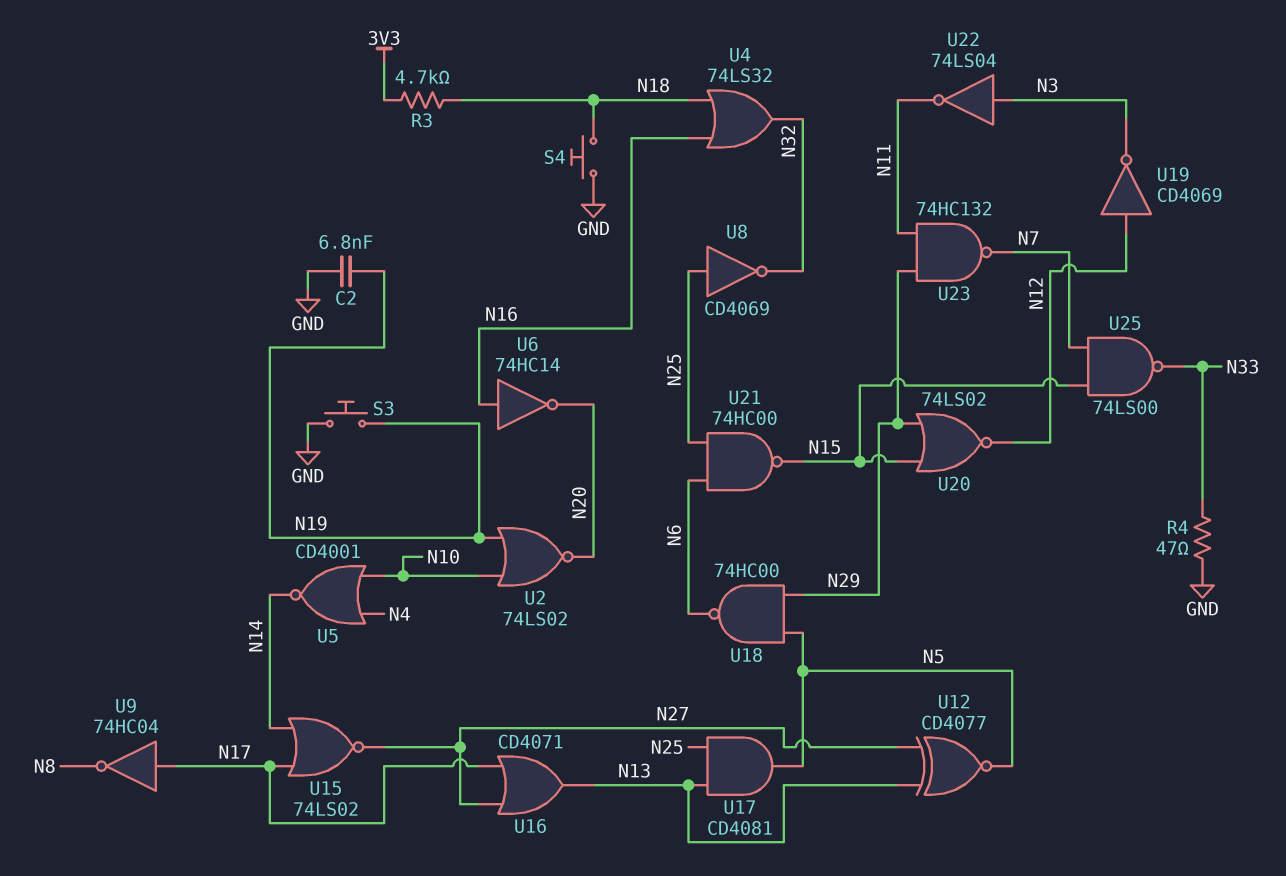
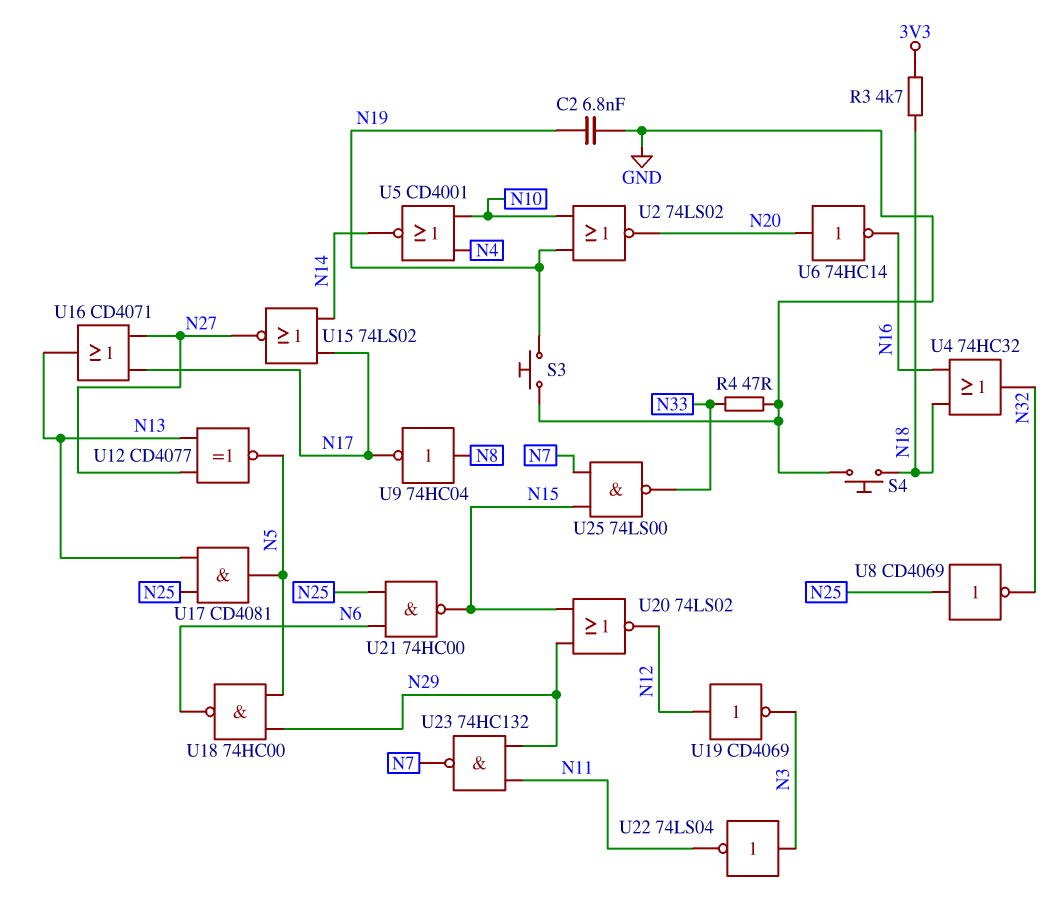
U4: OR 74LS32 (in N16, in N18, out N32) -> OR 74HC32 (in N16, in N18, out N32)
U6: NOT 74HC14 (in N16, out N20) -> NOT 74HC14 (in N20, out N16)
U9: NOT 74HC04 (in N17, out N8) -> NOT 74HC04 (in N8, out N17)

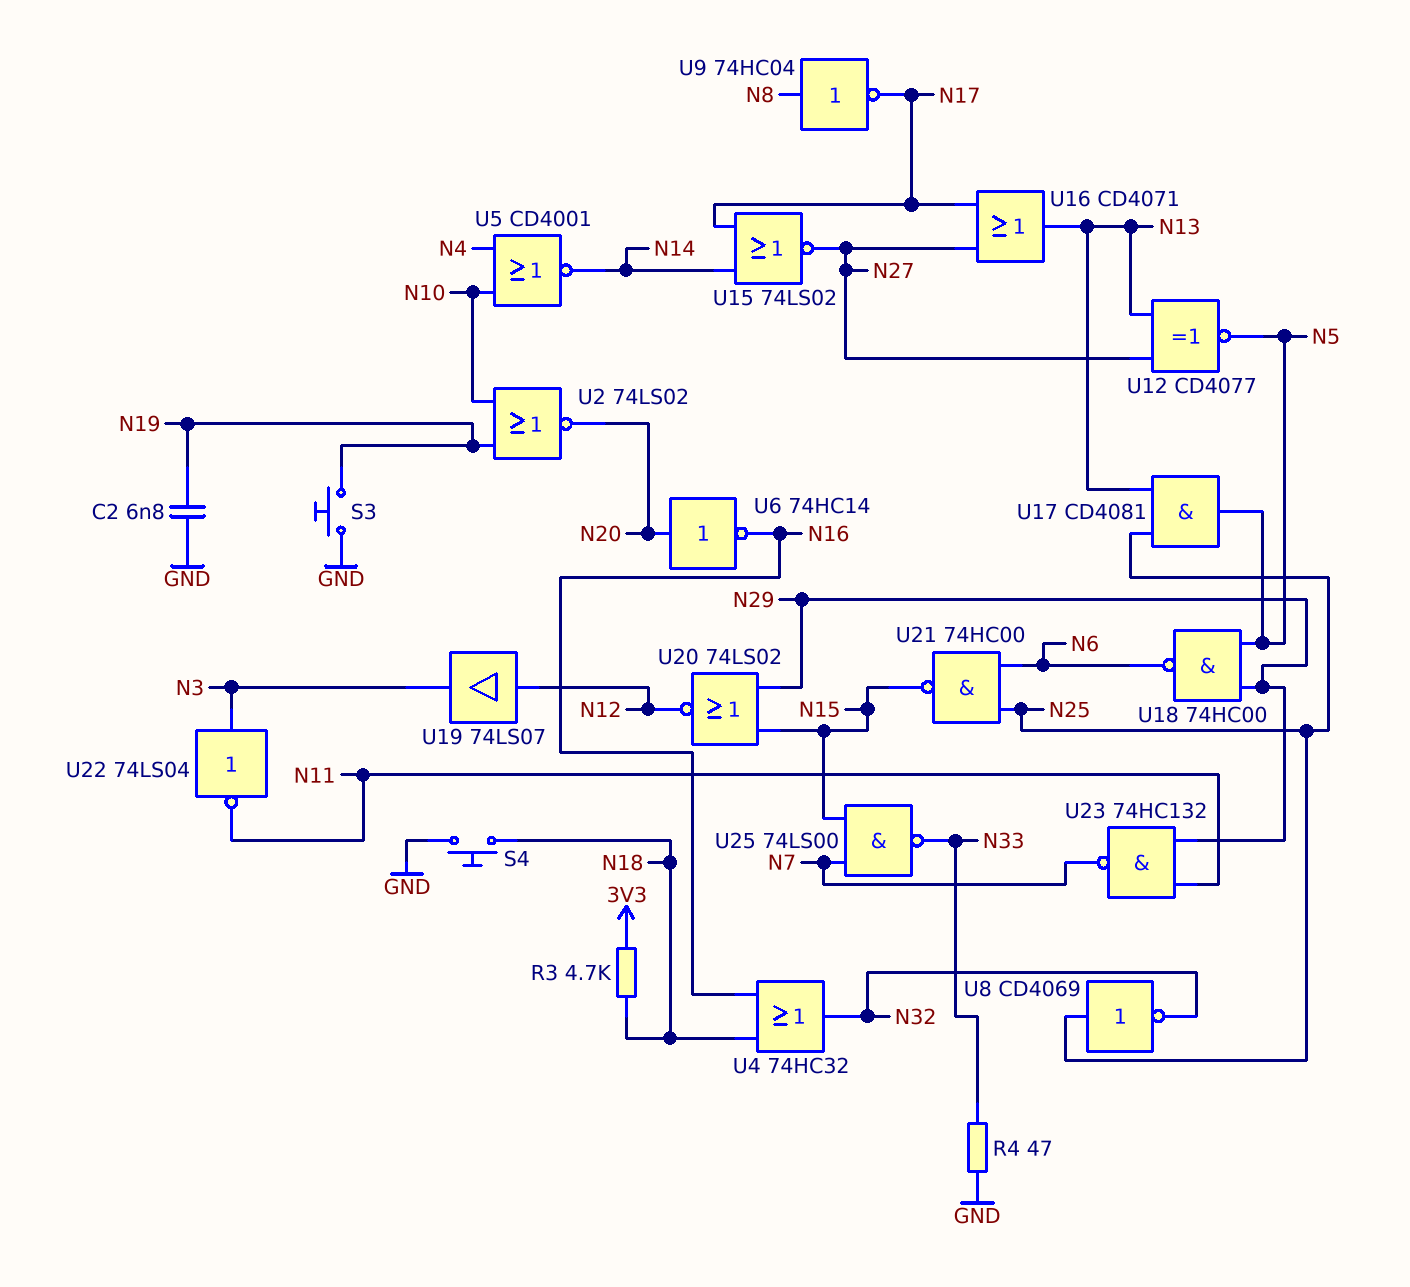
U19: NOT CD4069 (in N12, out N3) -> buffer 74LS07 (in N12, out N3)

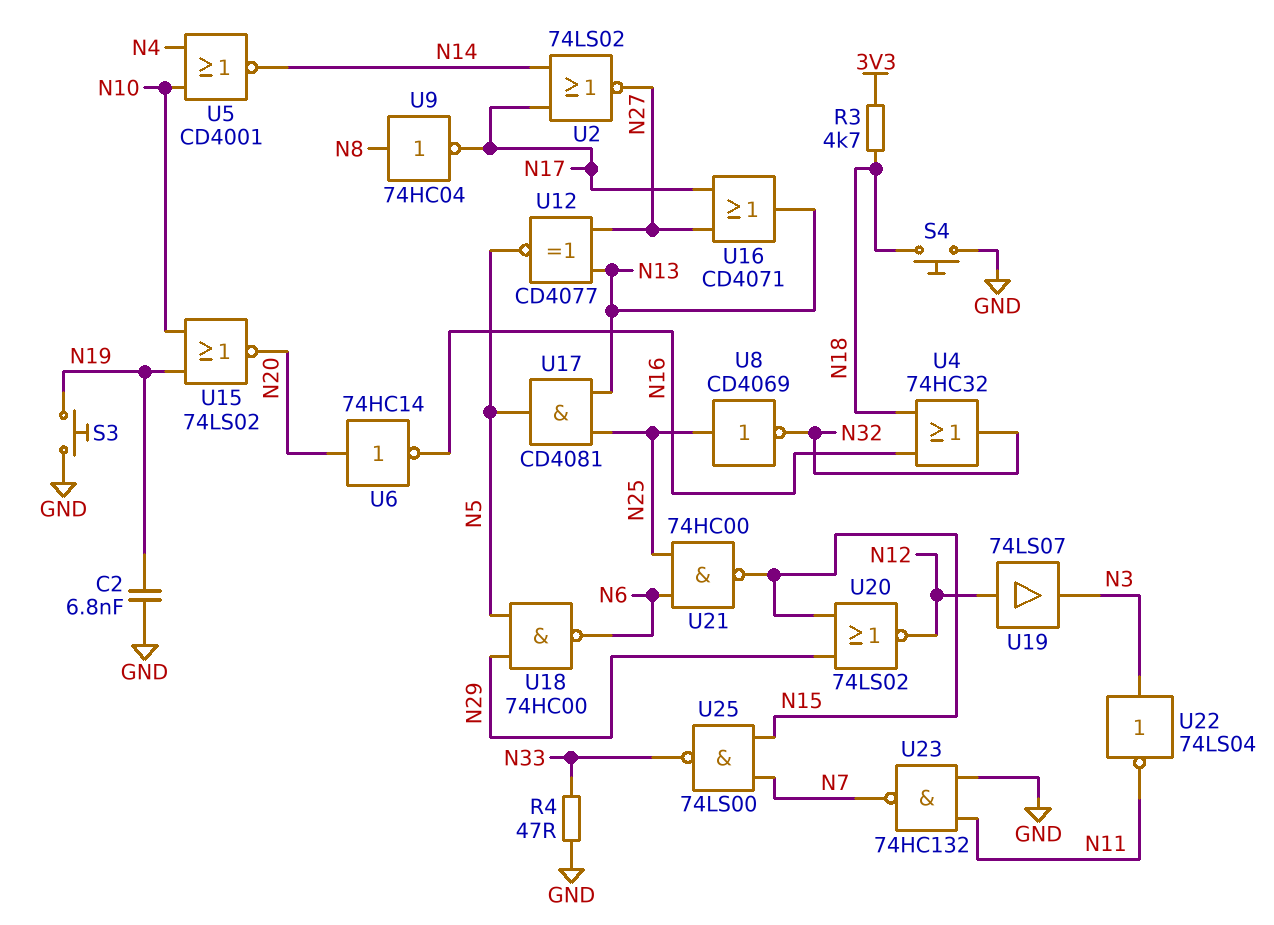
U2: NOR 74LS02 (in N10, in N19, out N20) -> NOR 74LS02 (in N14, in N17, out N27)
U15: NOR 74LS02 (in N14, in N17, out N27) -> NOR 74LS02 (in N10, in N19, out N20)
U23: NAND 74HC132 (in N11, in N29, out N7) -> NAND 74HC132 (in GND, in N11, out N7)

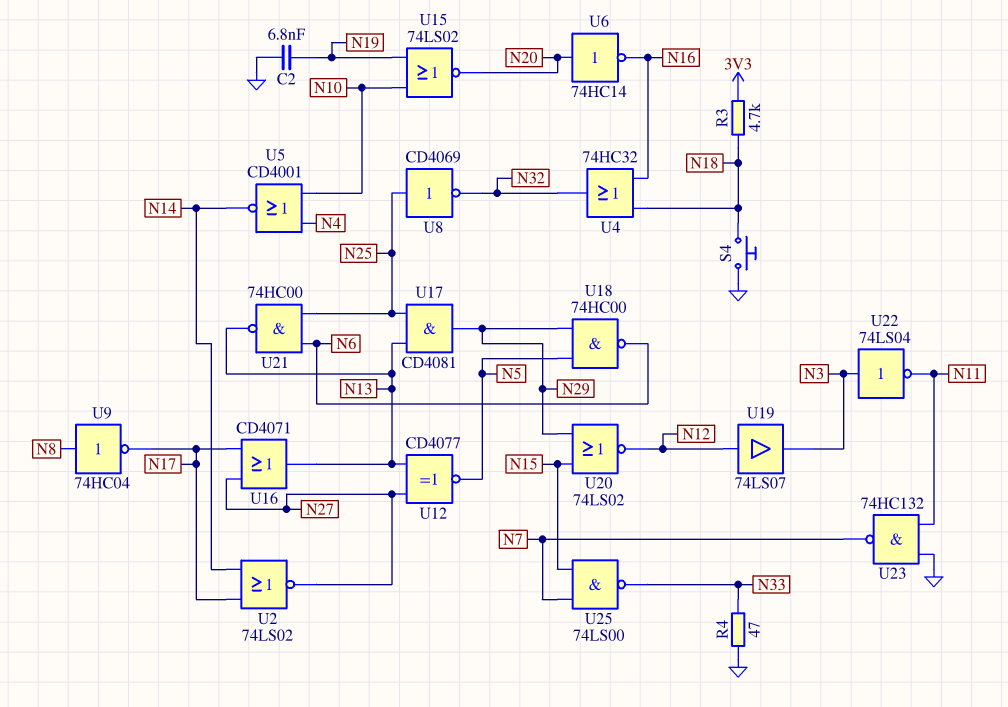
S3: button (GND, N19) -> none
U17: AND CD4081 (in N13, in N25, out N5) -> AND CD4081 (in N13, in N25, out N29)
U21: NAND 74HC00 (in N6, in N25, out N15) -> NAND 74HC00 (in N6, in N25, out N13)

